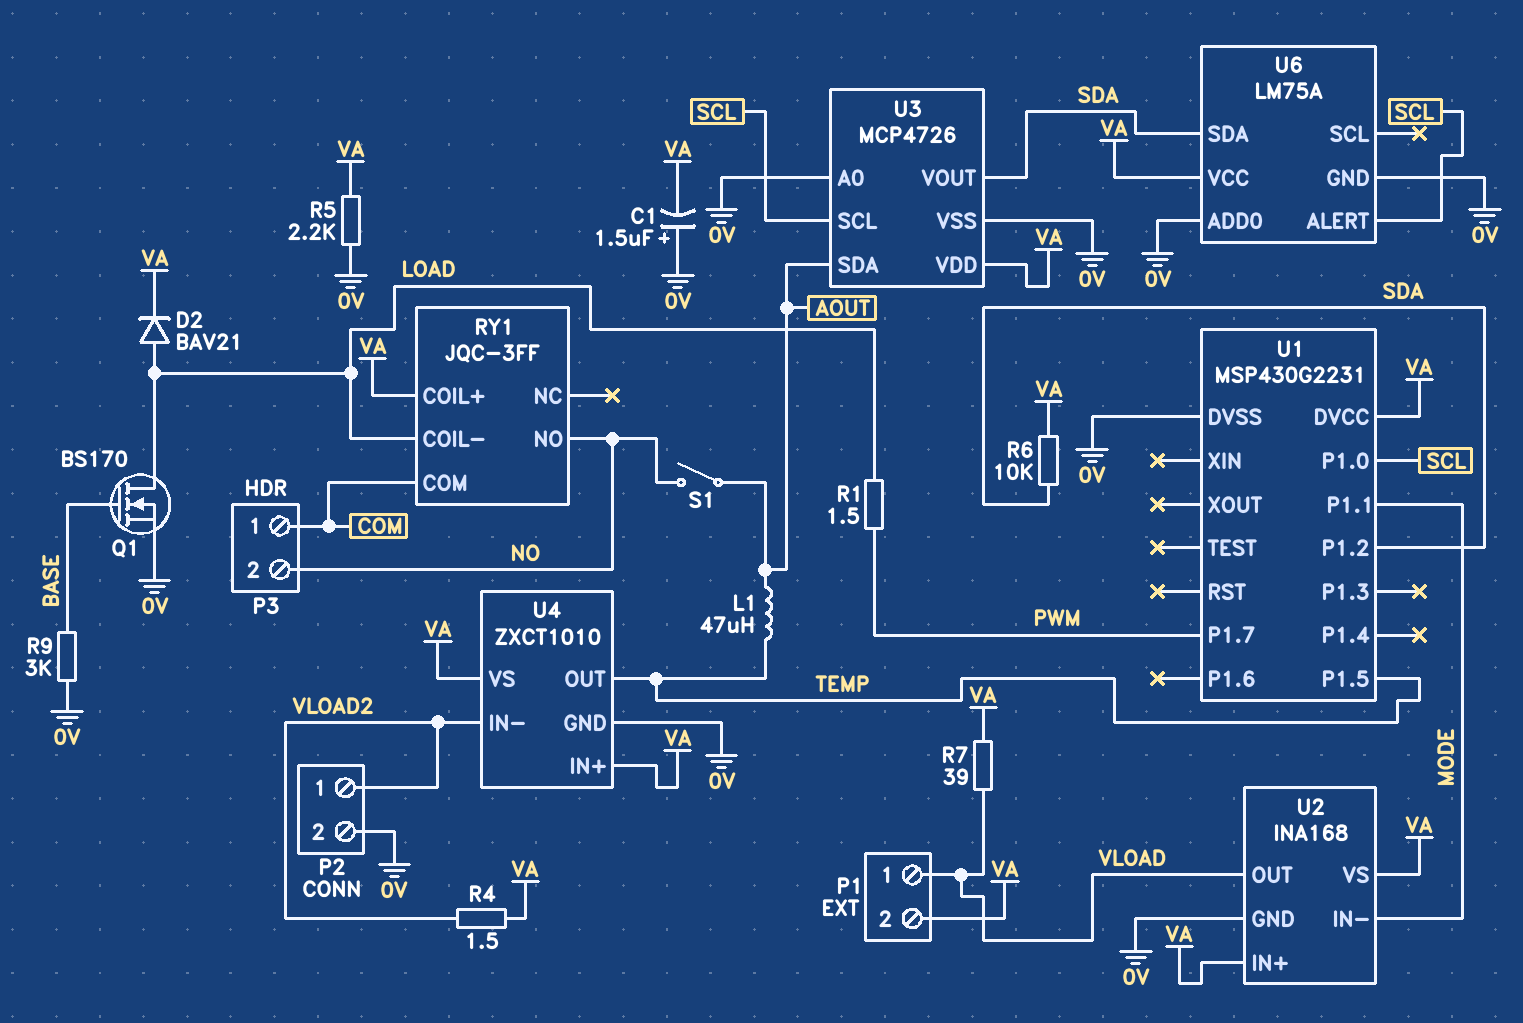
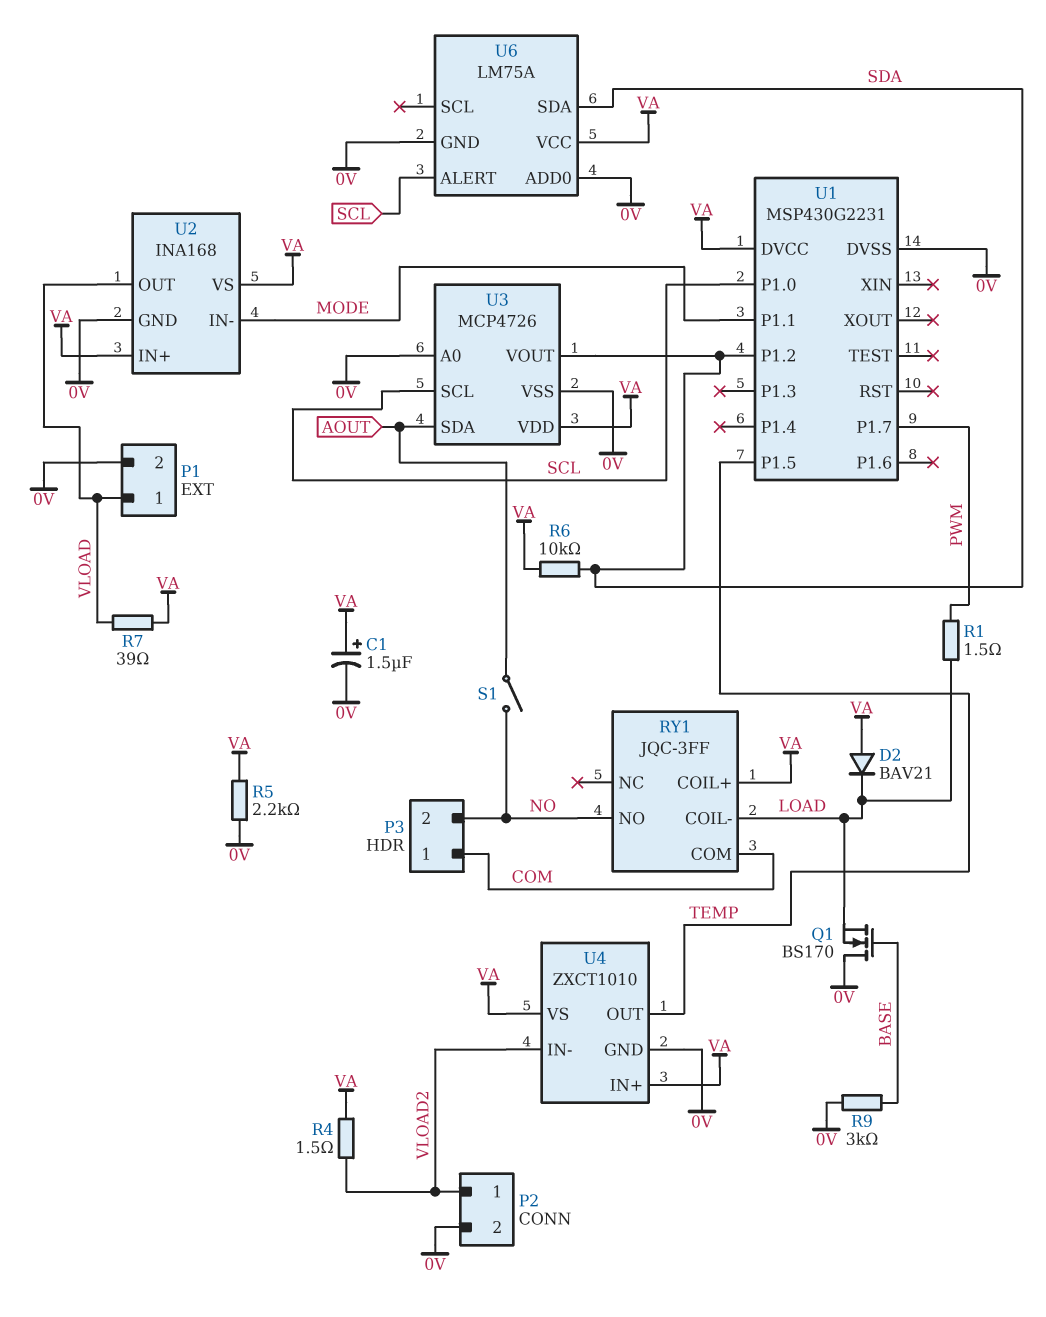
C1: 1.5uF (plus 0V, minus VA) -> 1.5uF (plus VA, minus 0V)
D2: diode BAV21 (A LOAD, K VA) -> diode BAV21 (A VA, K LOAD)
L1: 47uH (AOUT, TEMP) -> none
P1 pin 2: VA -> 0V
Q1: NMOS BS170 (G BASE, D LOAD, S 0V) -> NMOS BS170 (G BASE, D 0V, S LOAD)

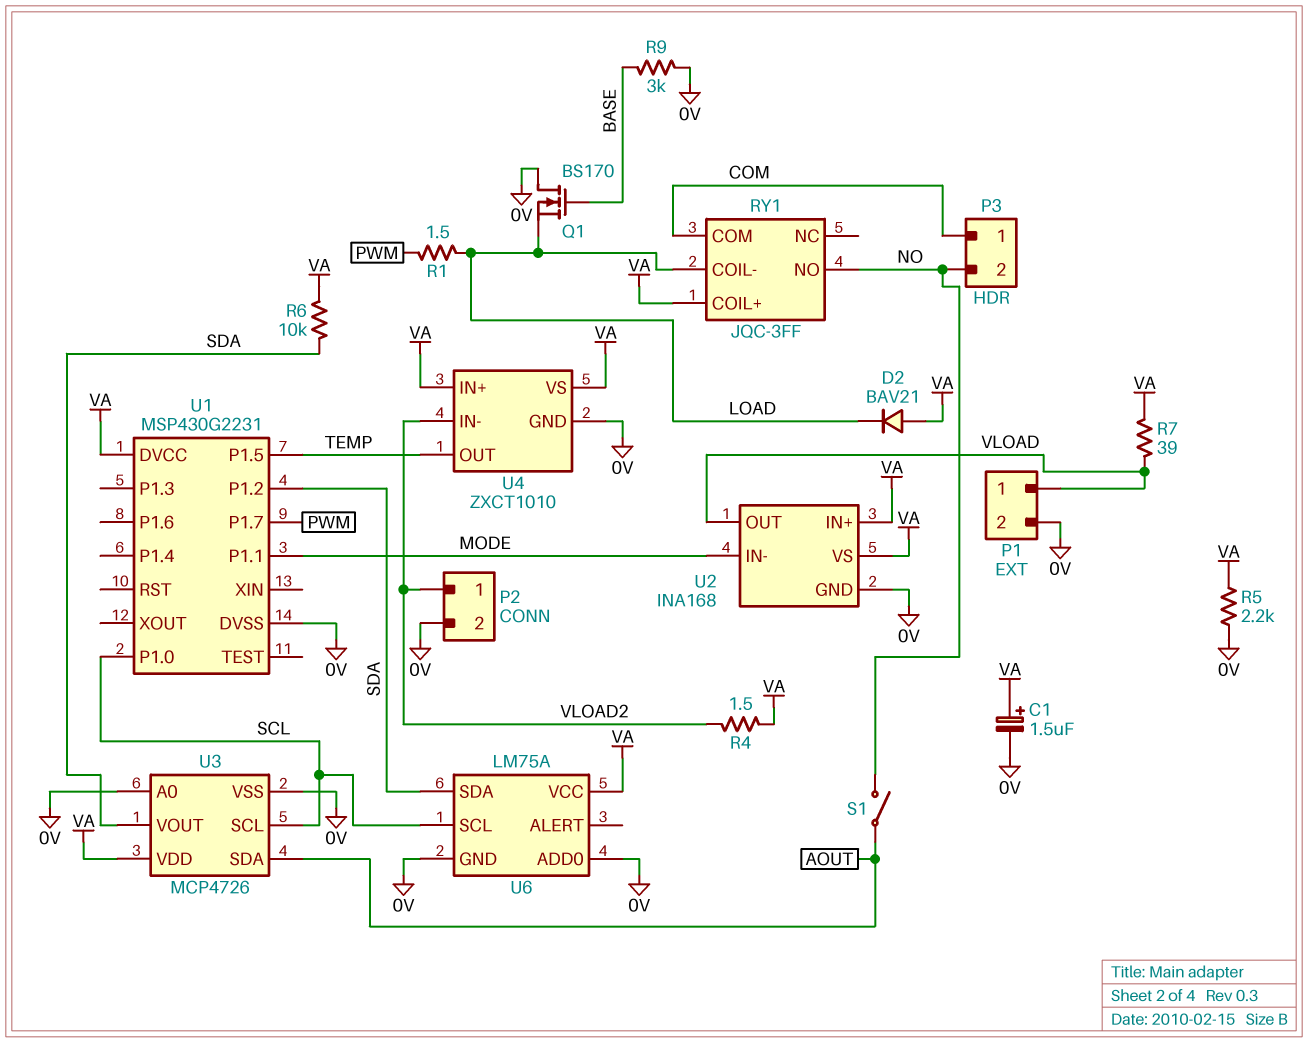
U6 pin ALERT: SCL -> none
U6 pin SCL: none -> SCL

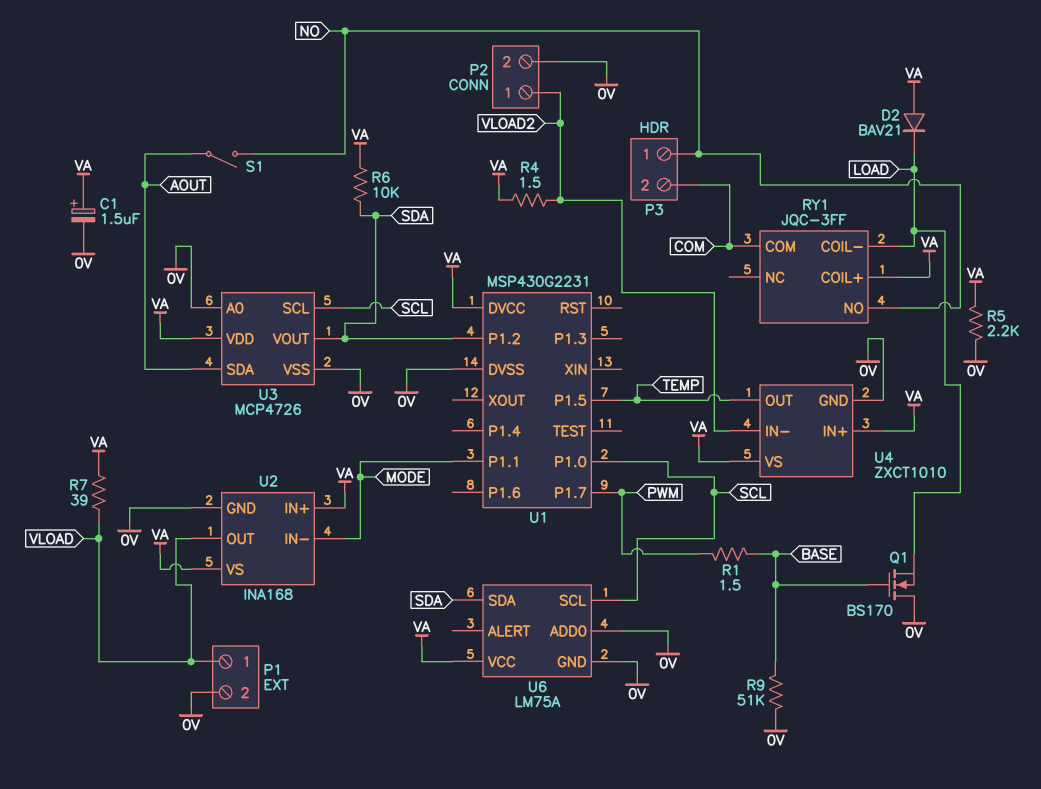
P3 pin 1: COM -> NO
P3 pin 2: NO -> COM
R1: 1.5 (LOAD, PWM) -> 1.5 (BASE, PWM)
R9: 3k (0V, BASE) -> 51k (0V, BASE)

